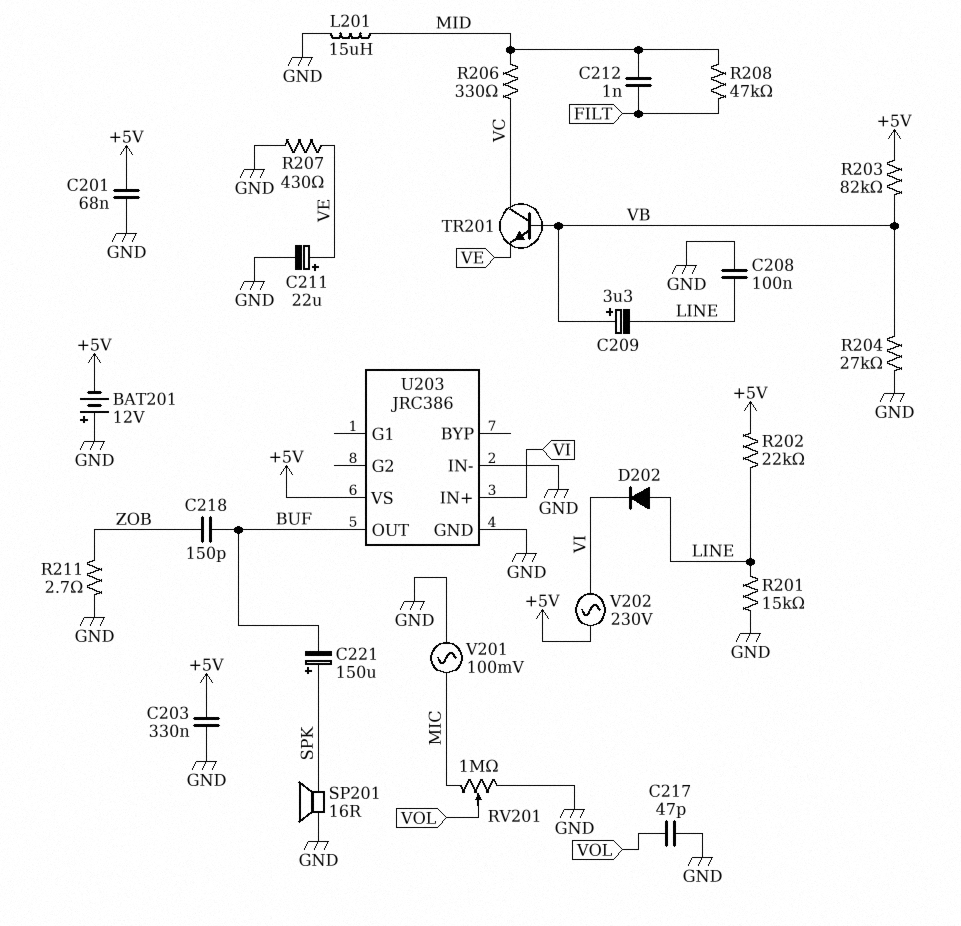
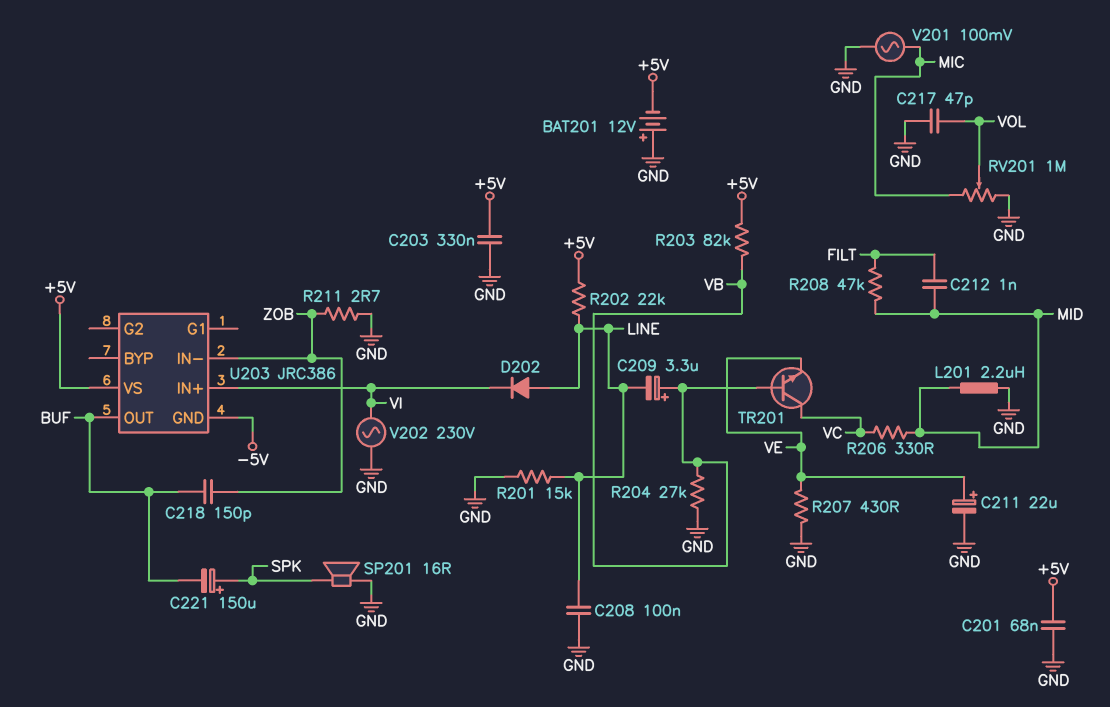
L201: 15uH (GND, MID) -> 2.2uH (GND, MID)
U203 pin GND: GND -> -5V
U203 pin IN-: GND -> ZOB
V202: AC 230V (+5V, VI) -> AC 230V (GND, VI)

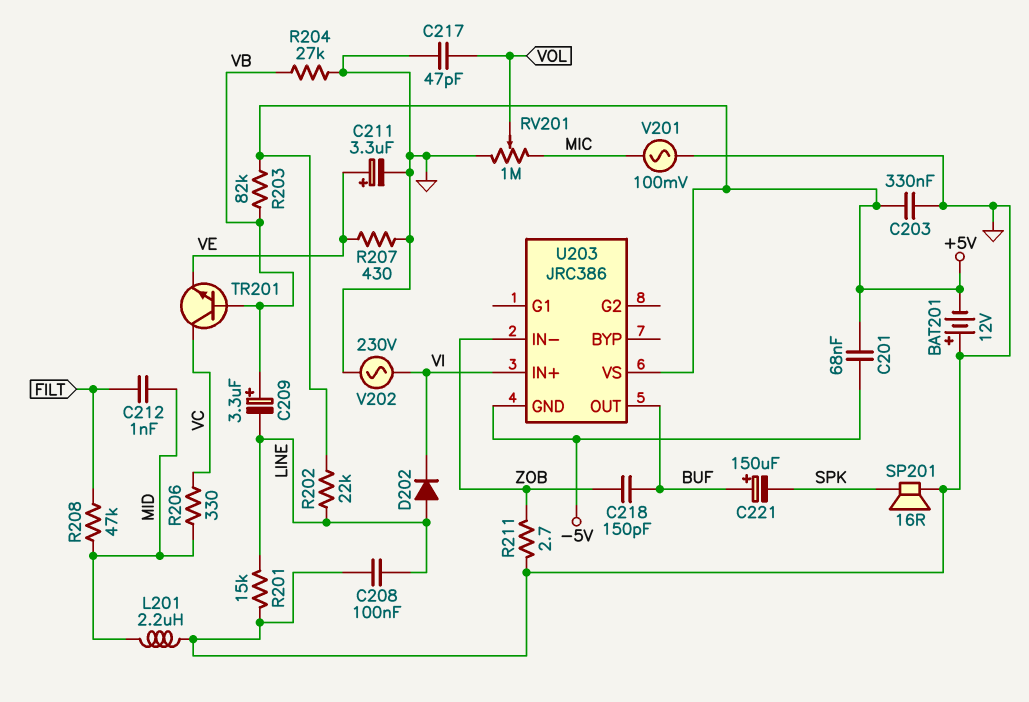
C201: 68nF (+5V, GND) -> 68nF (+5V, -5V)
C211: 22uF (plus VE, minus GND) -> 3.3uF (plus VE, minus GND)
C221: 150uF (plus SPK, minus BUF) -> 150uF (plus BUF, minus SPK)

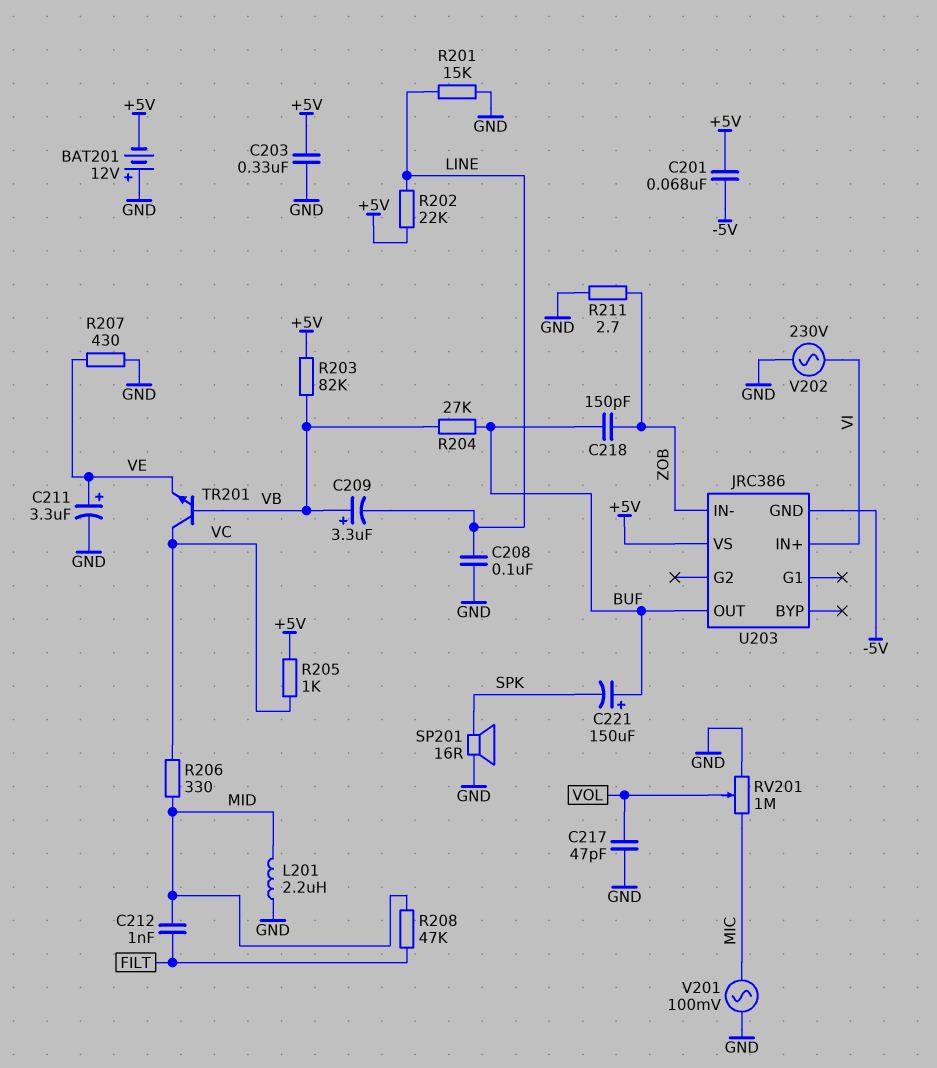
D202: diode (A LINE, K VI) -> none
R204: 27k (GND, VB) -> 27k (BUF, VB)
R205: none -> 1k (+5V, VC)

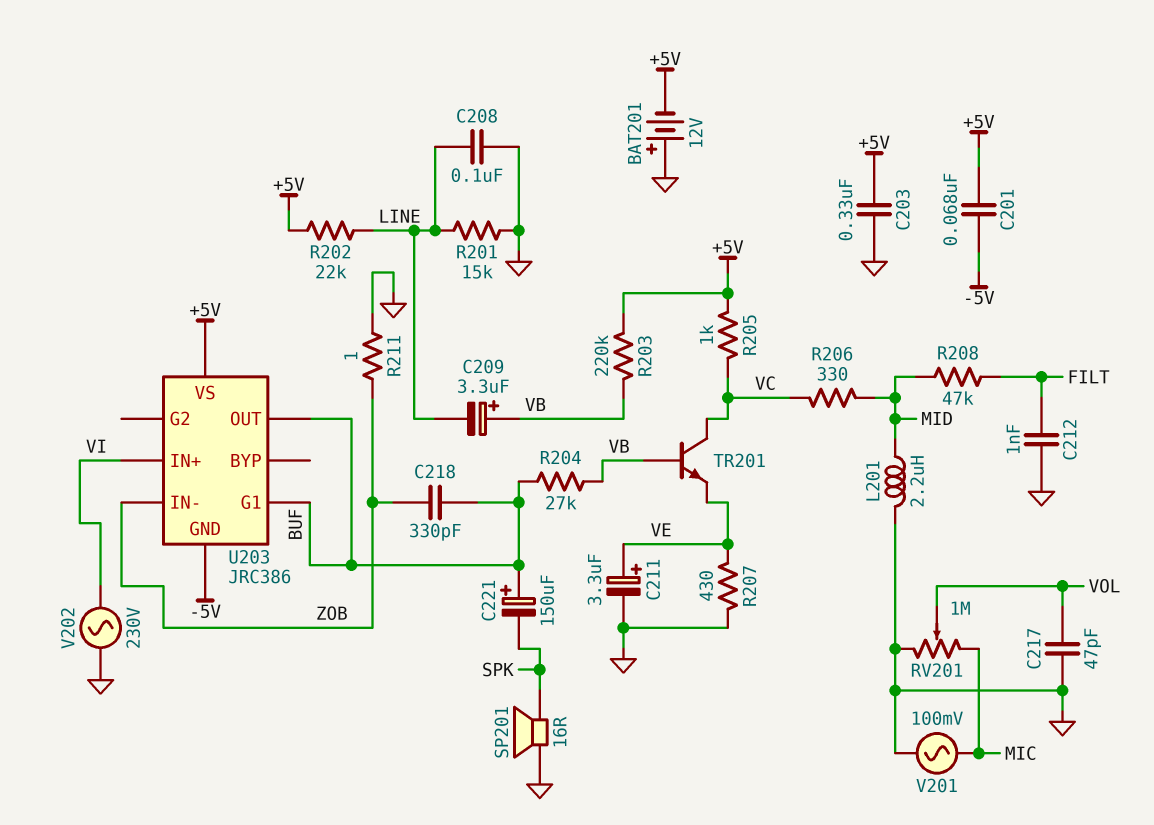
C212: 1nF (FILT, MID) -> 1nF (FILT, GND)
C218: 150pF (BUF, ZOB) -> 330pF (BUF, ZOB)
R203: 82k (+5V, VB) -> 220k (+5V, VB)
R211: 2.7 (GND, ZOB) -> 1 (GND, ZOB)
U203 pin G1: none -> BUF

